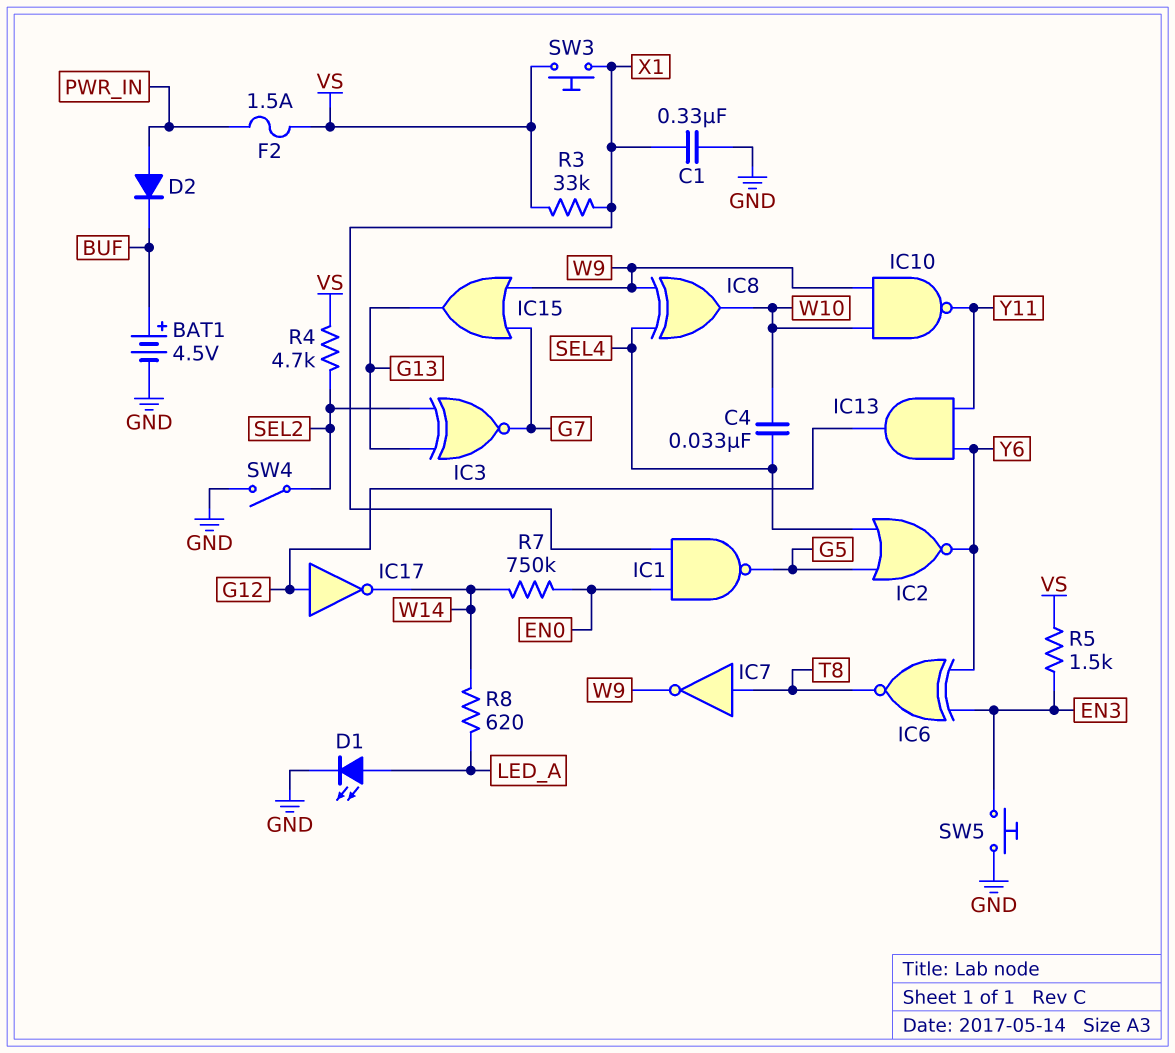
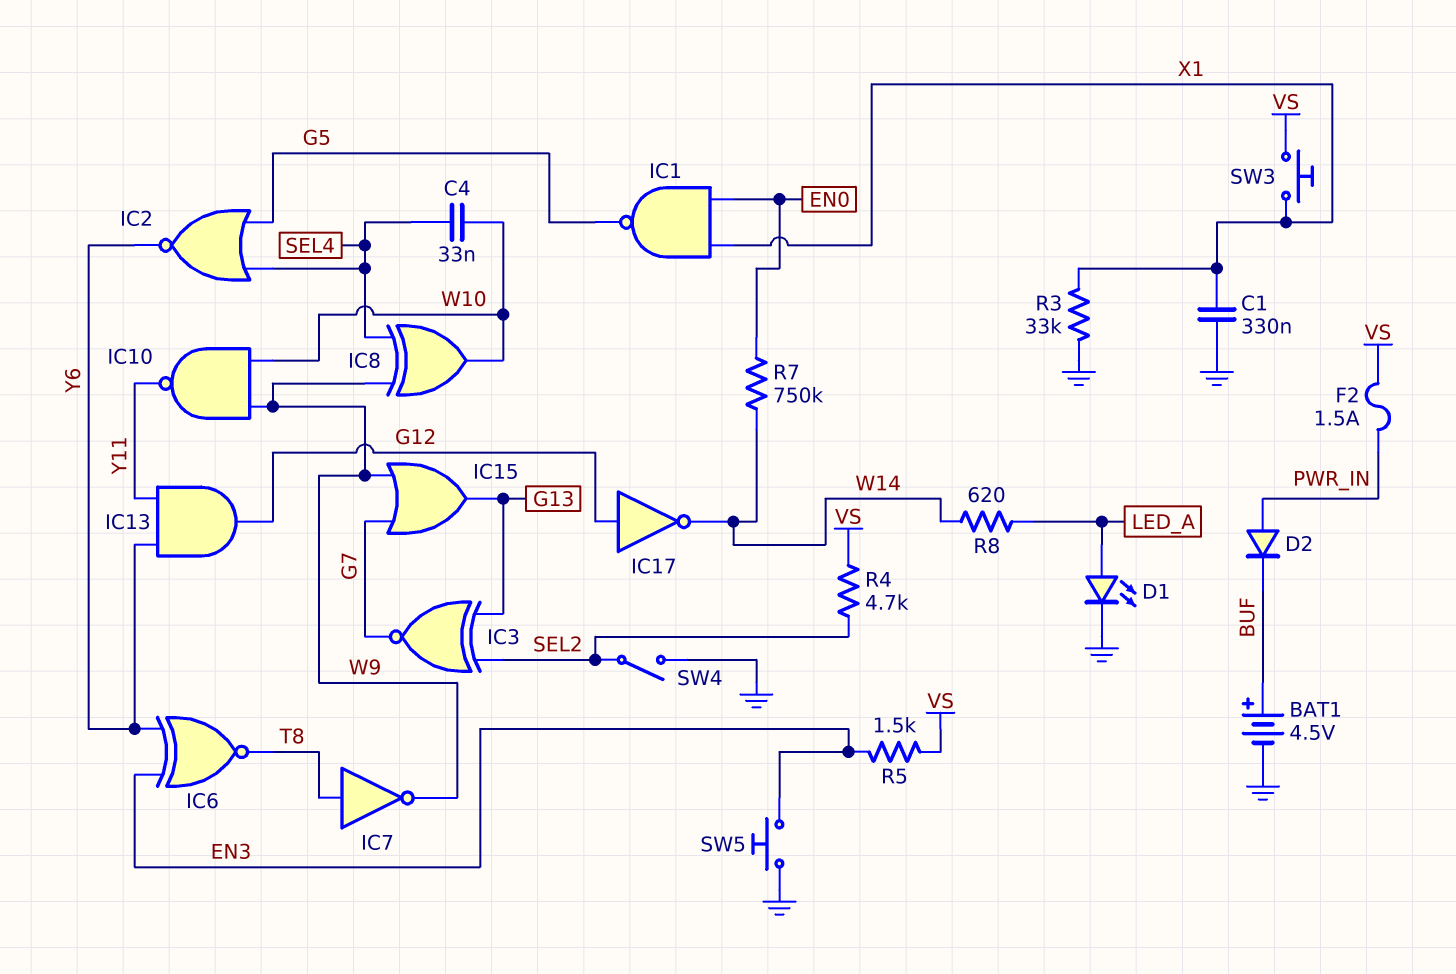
R3: 33k (VS, X1) -> 33k (GND, X1)

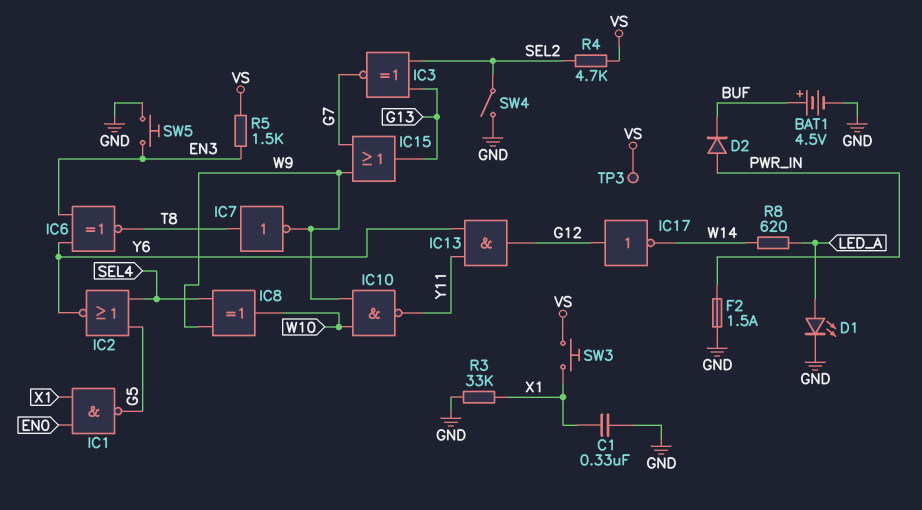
C4: 33nF (SEL4, W10) -> none
F2: 1.5A (PWR_IN, VS) -> 1.5A (GND, PWR_IN)
R7: 750k (EN0, W14) -> none
TP3: none -> test point (VS)

